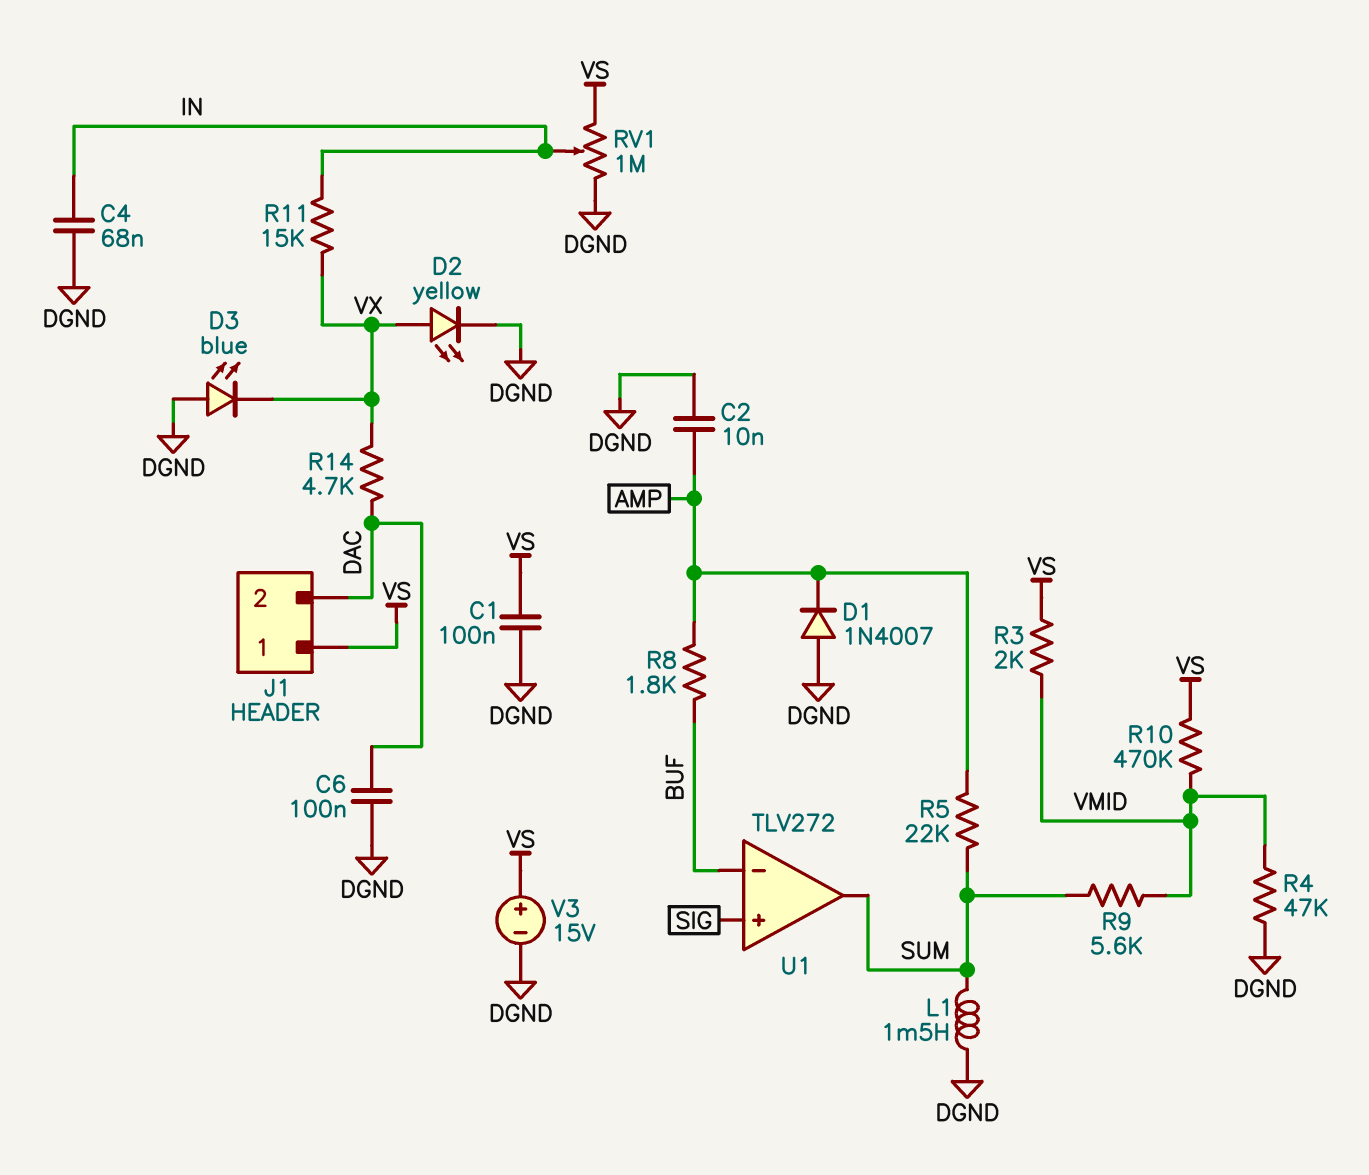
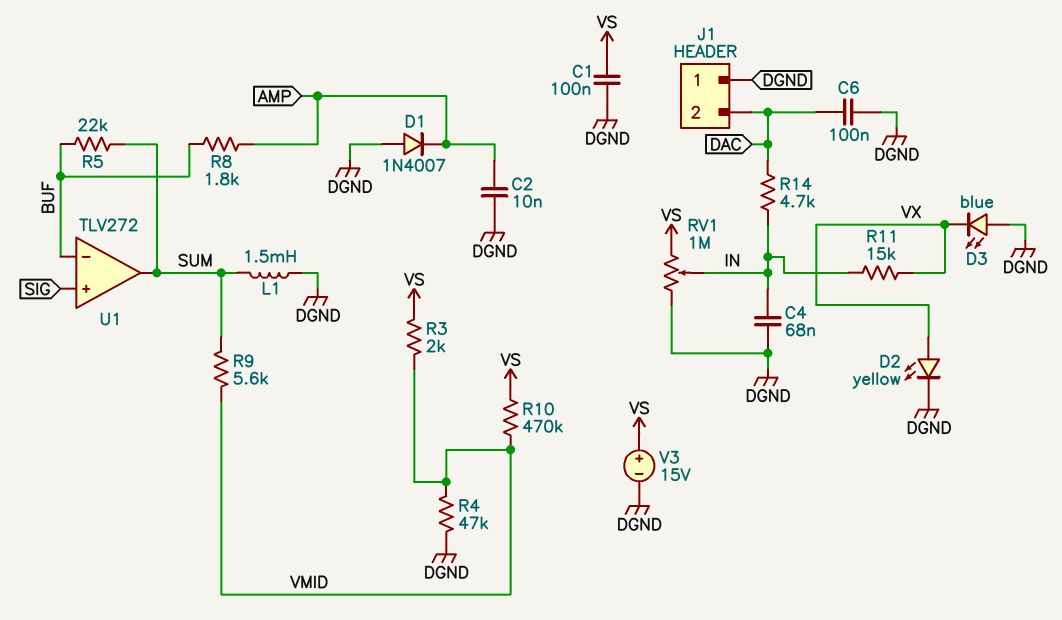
J1 pin 1: VS -> DGND
R5: 22k (AMP, SUM) -> 22k (BUF, SUM)
R14: 4.7k (DAC, VX) -> 4.7k (DAC, IN)

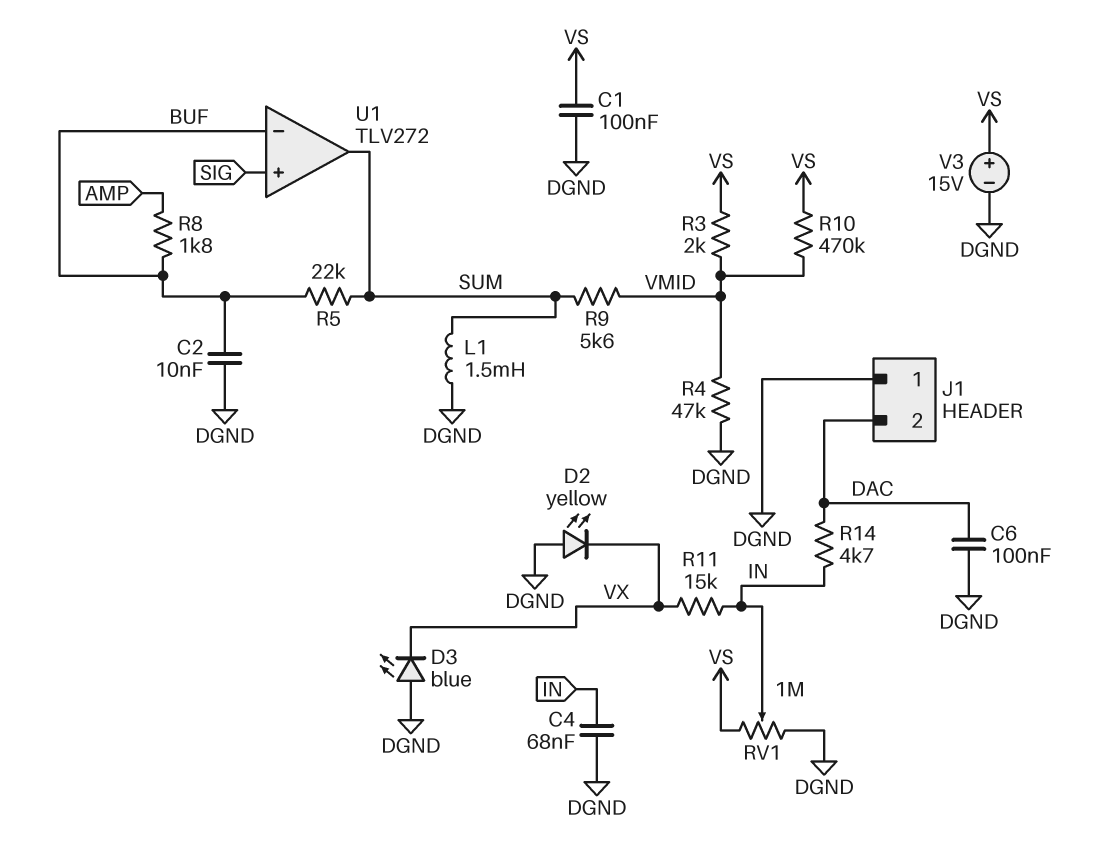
C2: 10nF (AMP, DGND) -> 10nF (BUF, DGND)
D1: diode 1N4007 (A DGND, K AMP) -> none
D2: LED yellow (A VX, K DGND) -> LED yellow (A DGND, K VX)

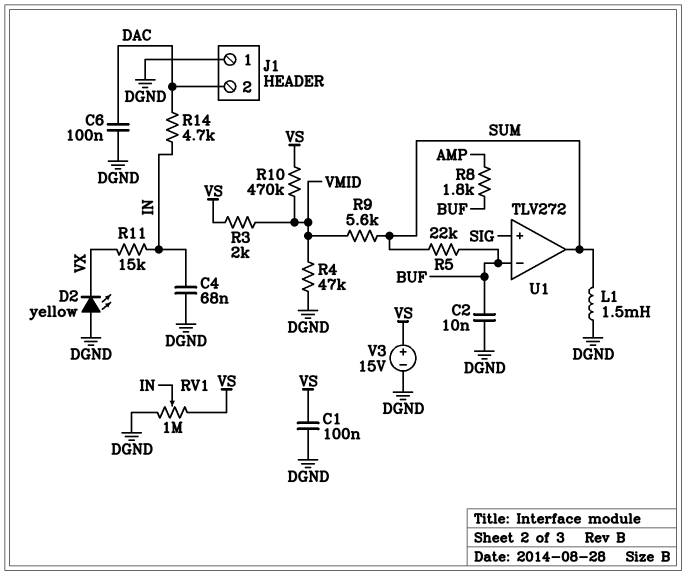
D3: LED blue (A DGND, K VX) -> none

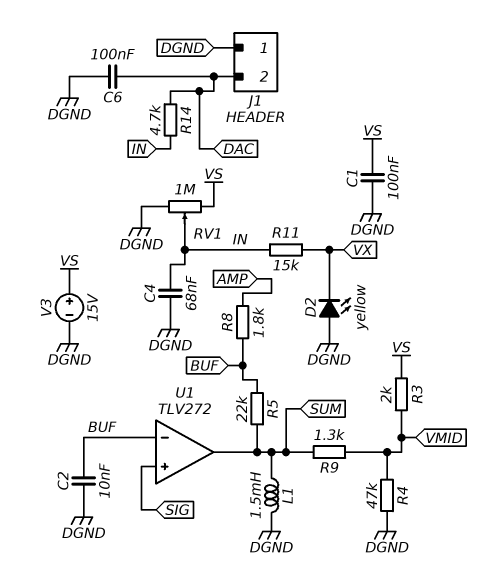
R9: 5.6k (SUM, VMID) -> 1.3k (SUM, VMID)
R10: 470k (VMID, VS) -> none

